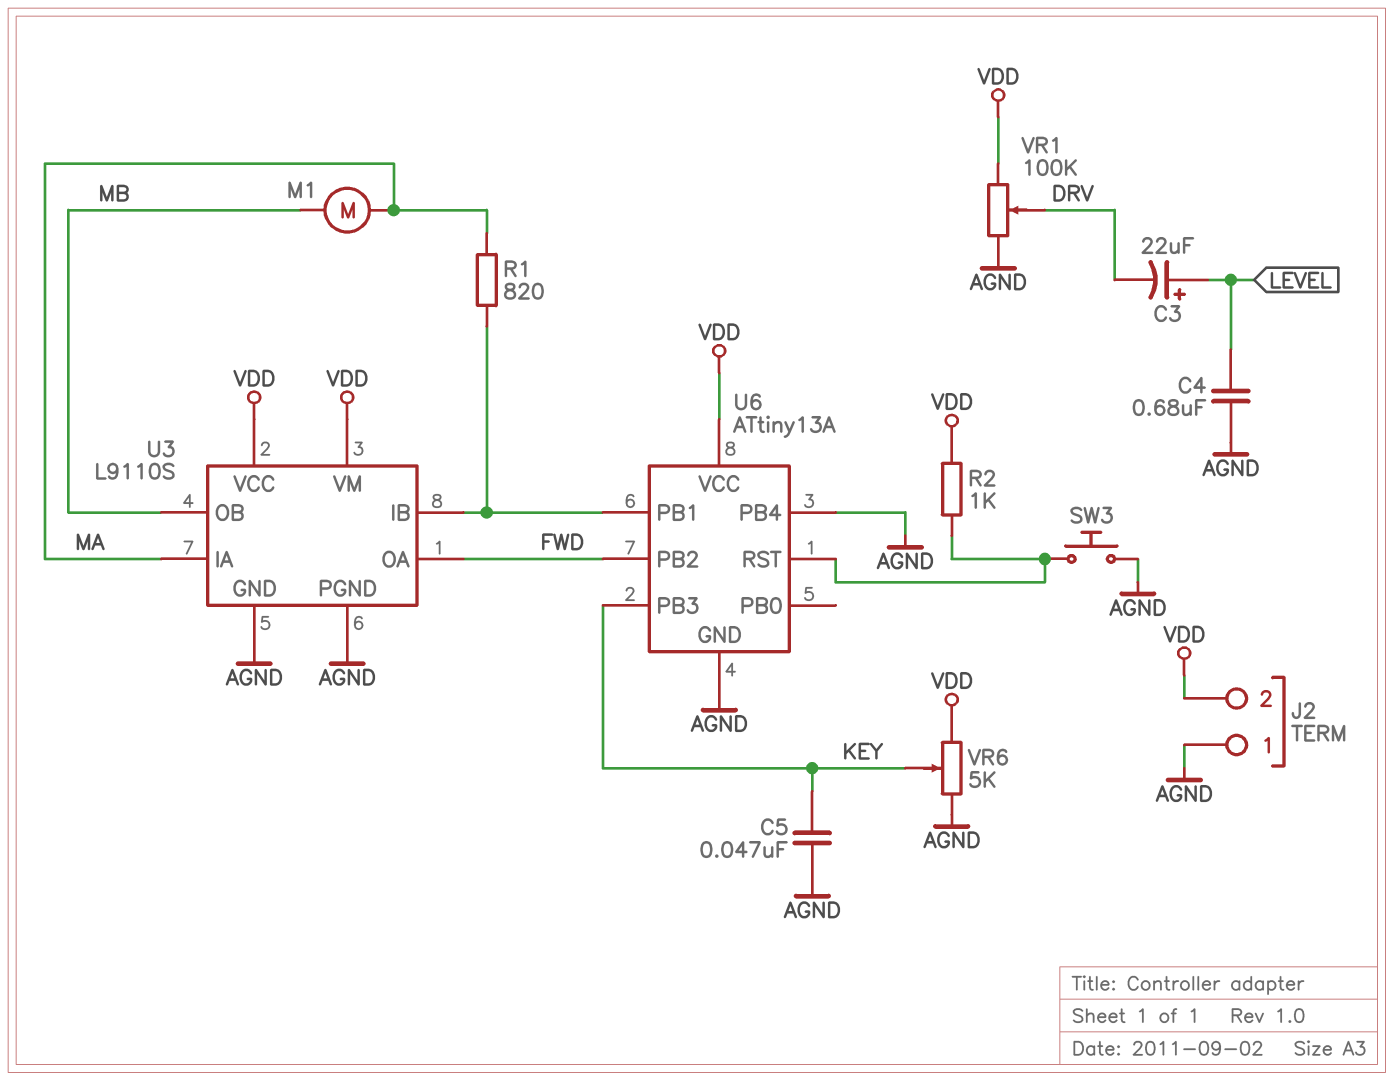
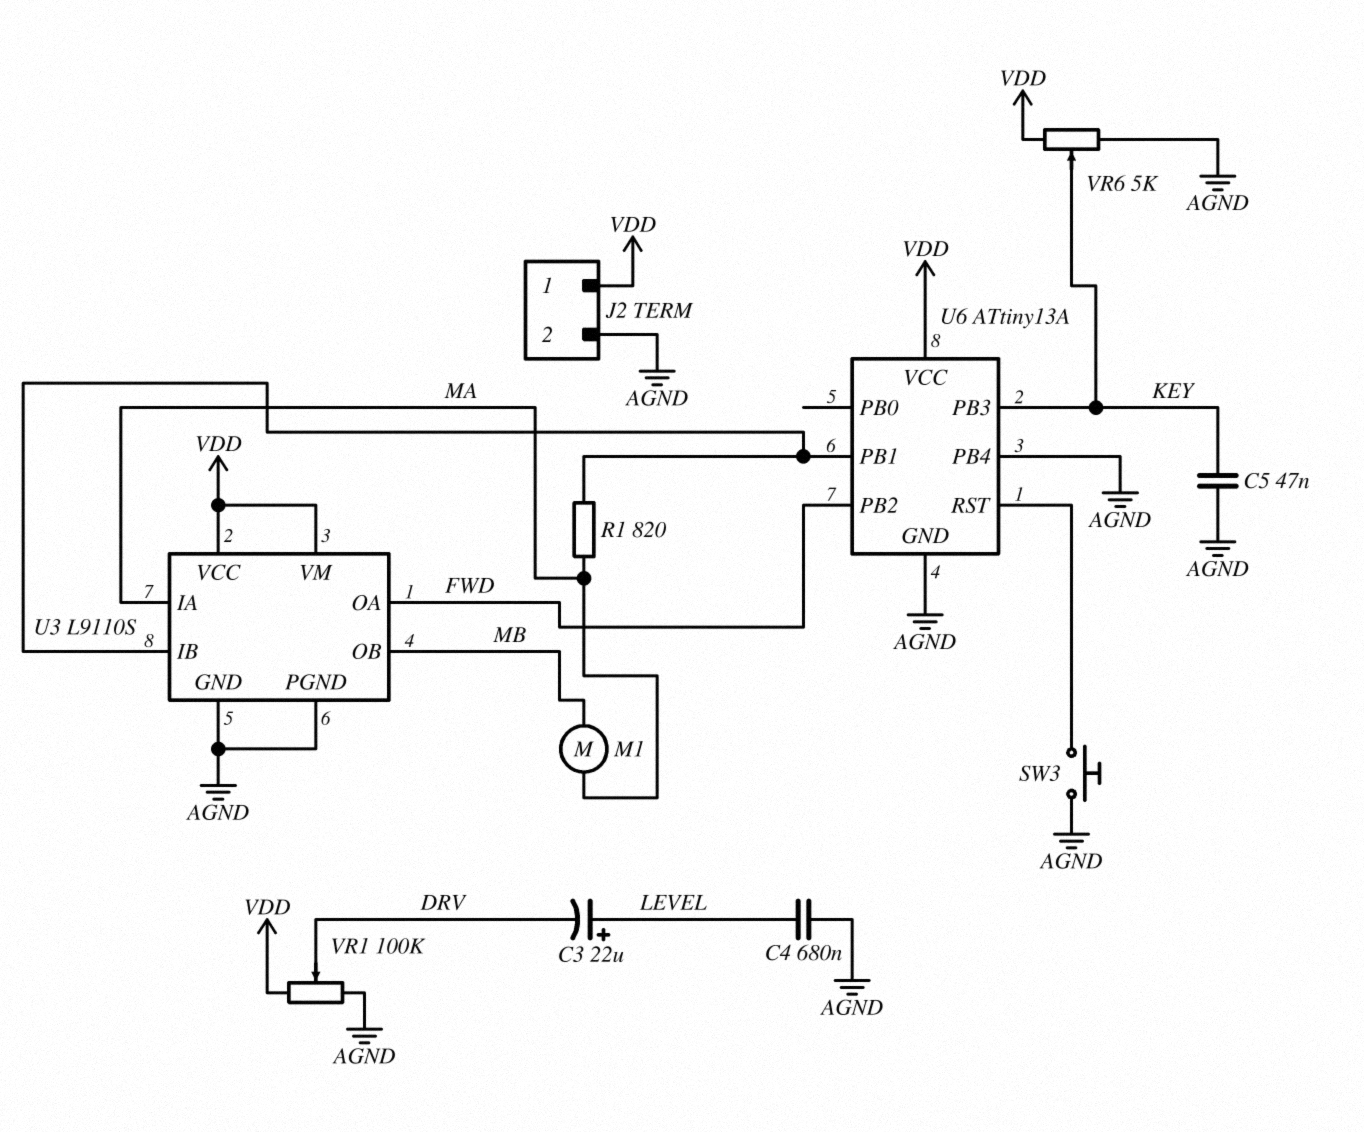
J2 pin 1: AGND -> VDD
J2 pin 2: VDD -> AGND
R2: 1k (U6/RST, VDD) -> none

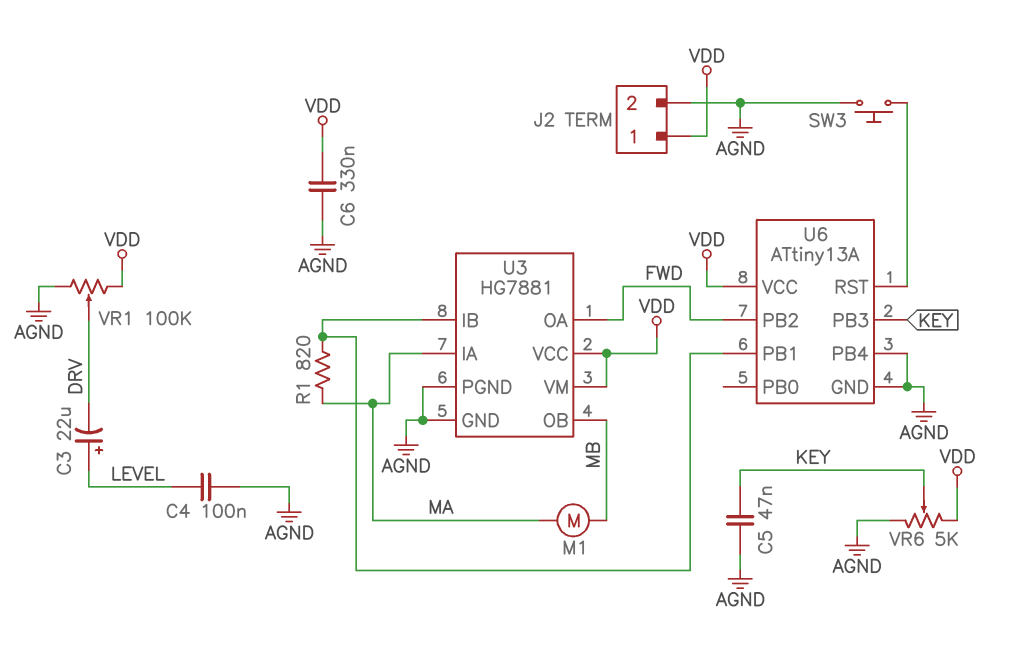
C4: 680nF (AGND, LEVEL) -> 100nF (AGND, LEVEL)
C6: none -> 330nF (AGND, VDD)
U3: L9110S -> HG7881

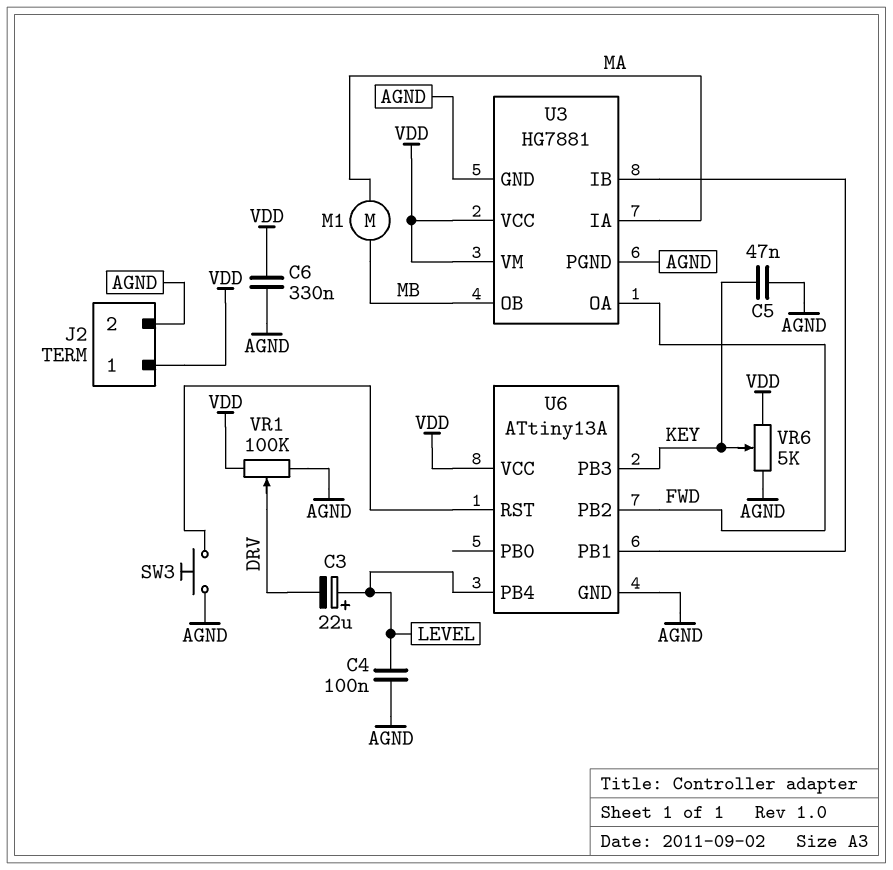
R1: 820 (MA, U3/IB) -> none
U6 pin PB4: AGND -> LEVEL

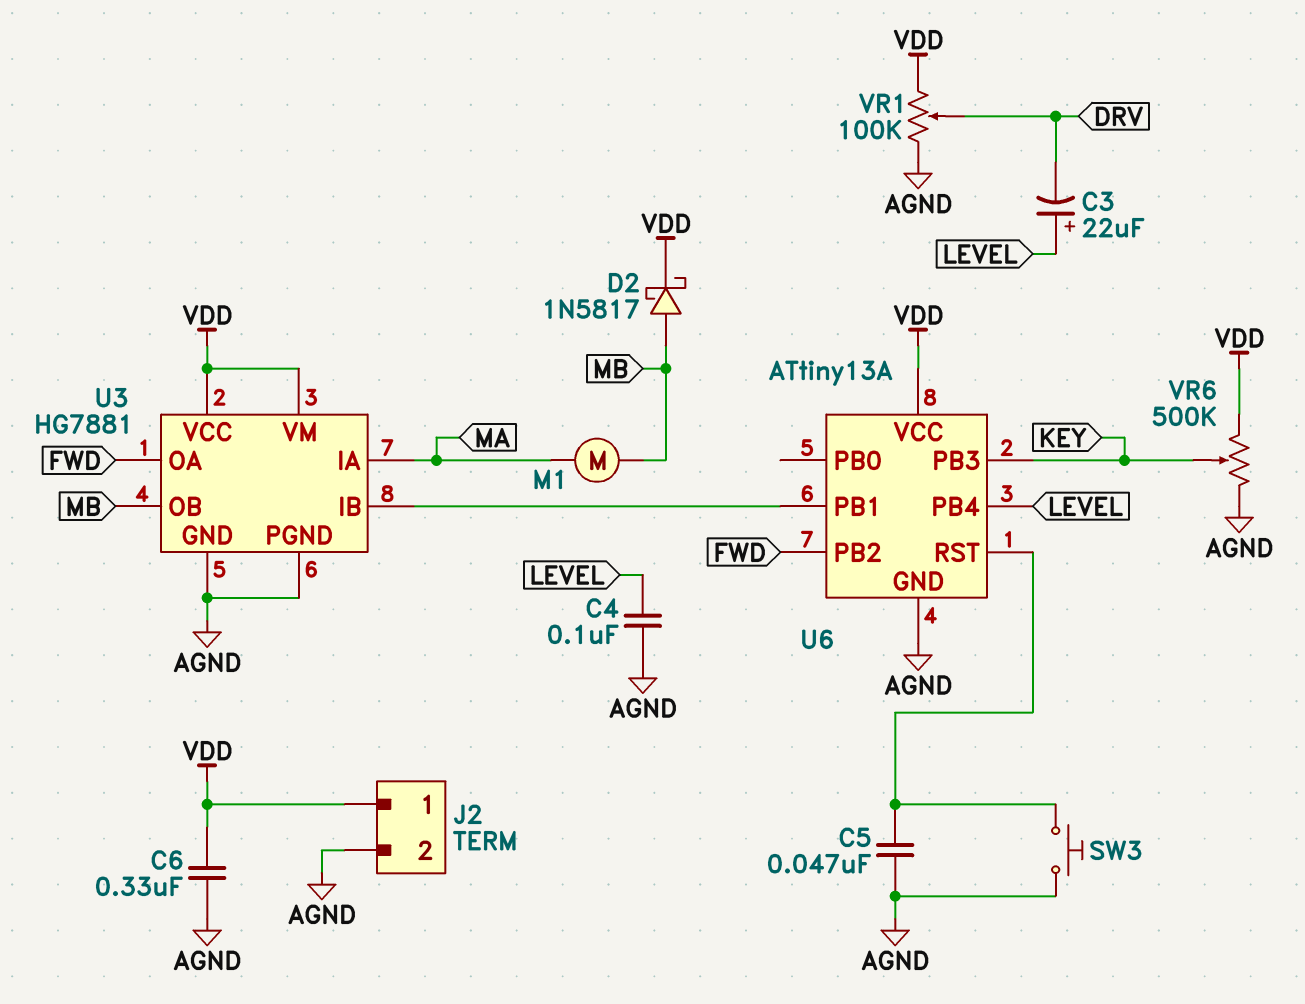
C5: 47nF (AGND, KEY) -> 47nF (AGND, U6/RST)
D2: none -> schottky 1N5817 (A MB, K VDD)
VR6: 5k (AGND, VDD, wiper KEY) -> 500k (AGND, VDD, wiper KEY)

